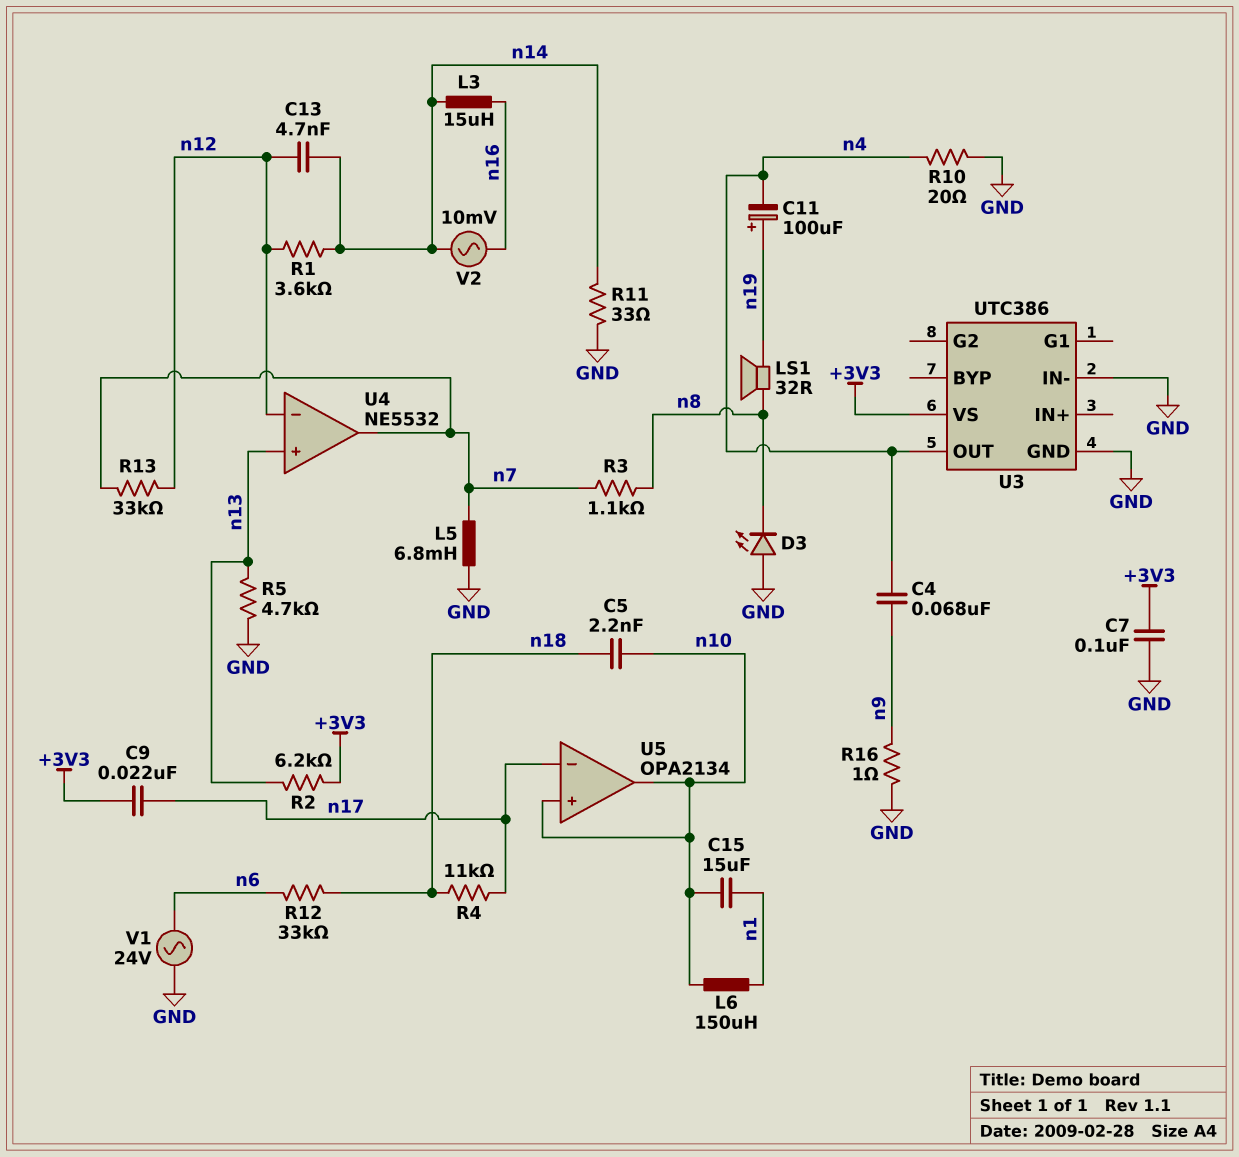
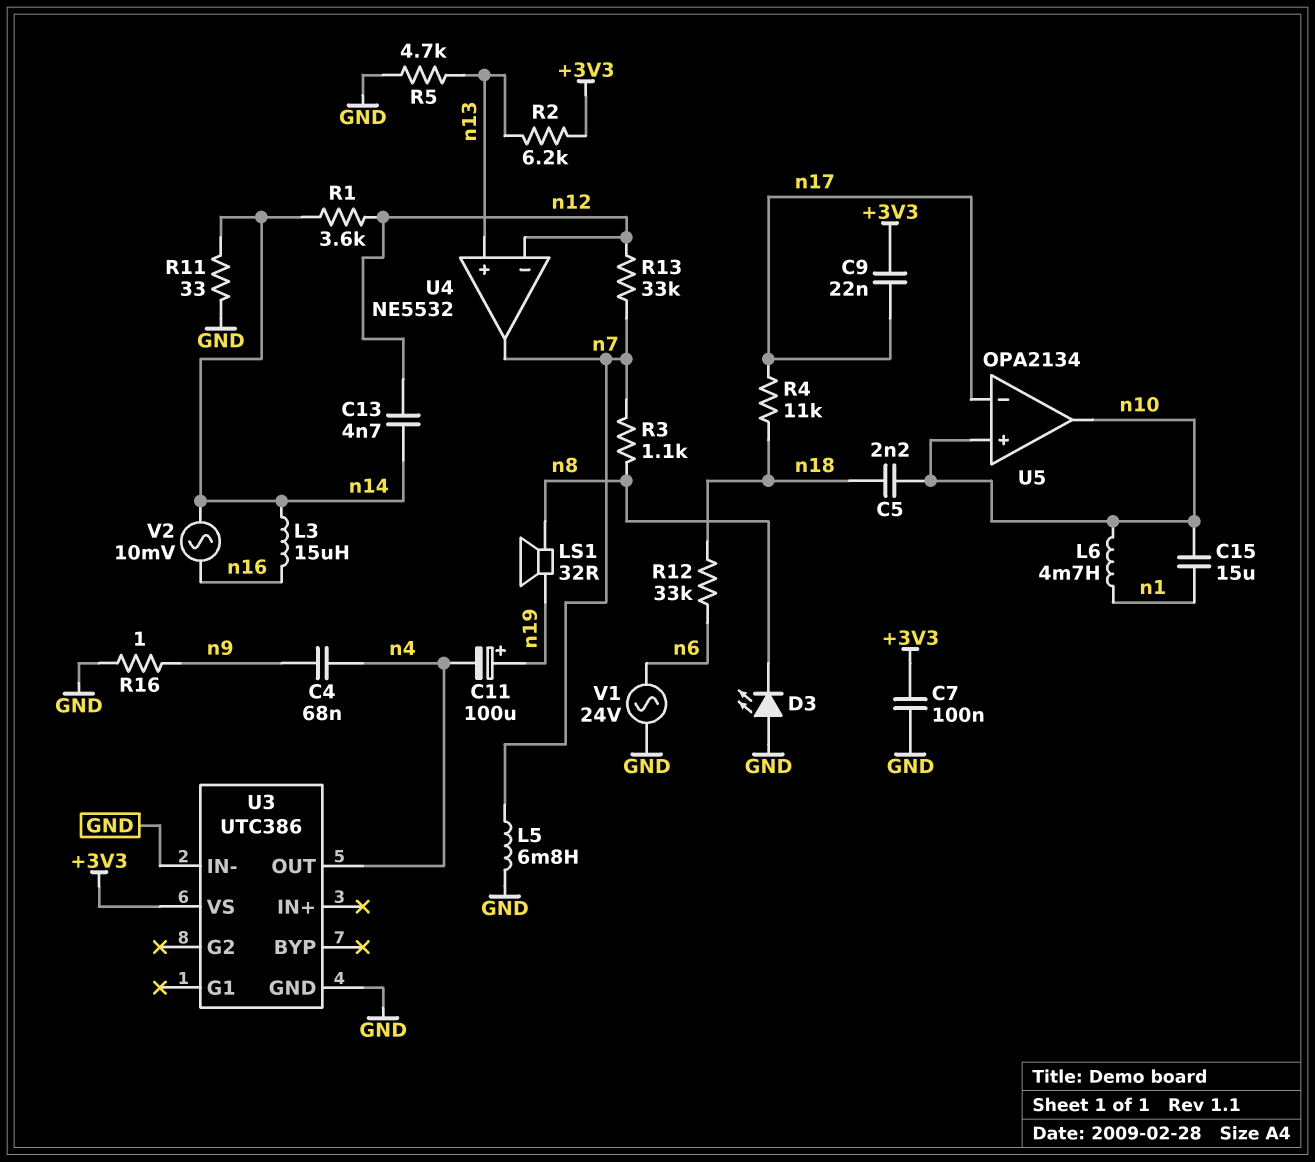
L6: 150uH (n1, n10) -> 4.7mH (n1, n10)
R10: 20 (GND, n4) -> none

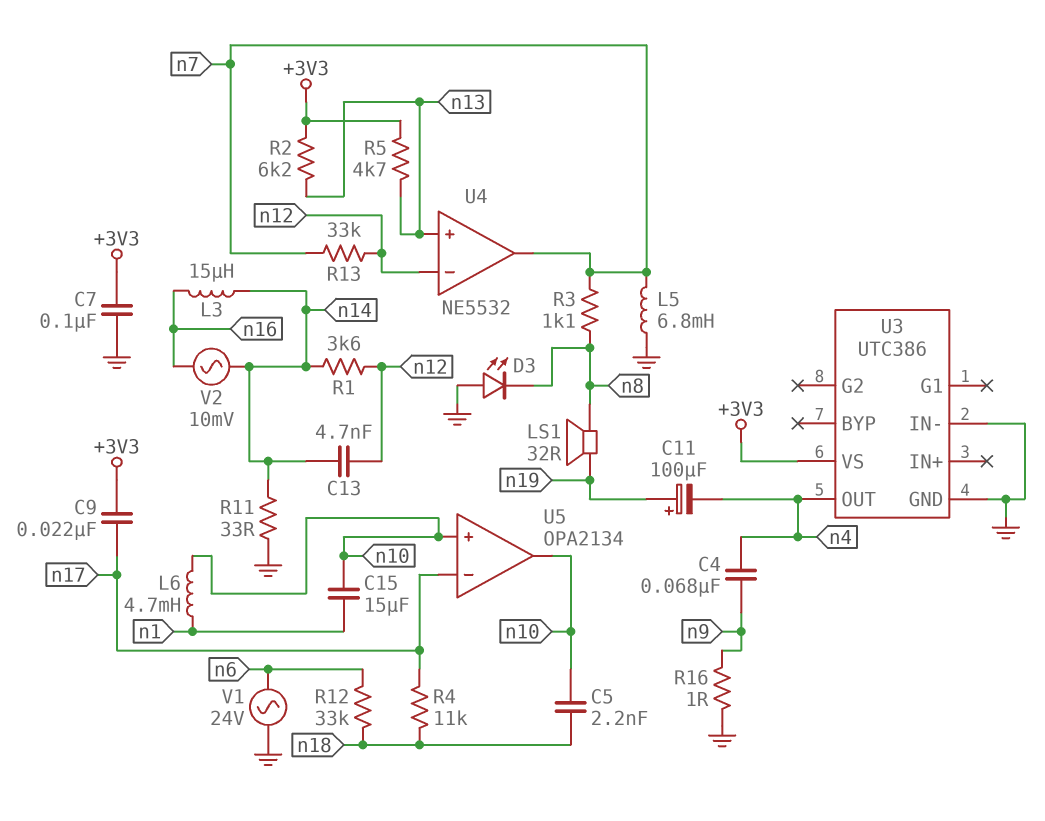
R5: 4.7k (GND, n13) -> 4.7k (+3V3, n13)

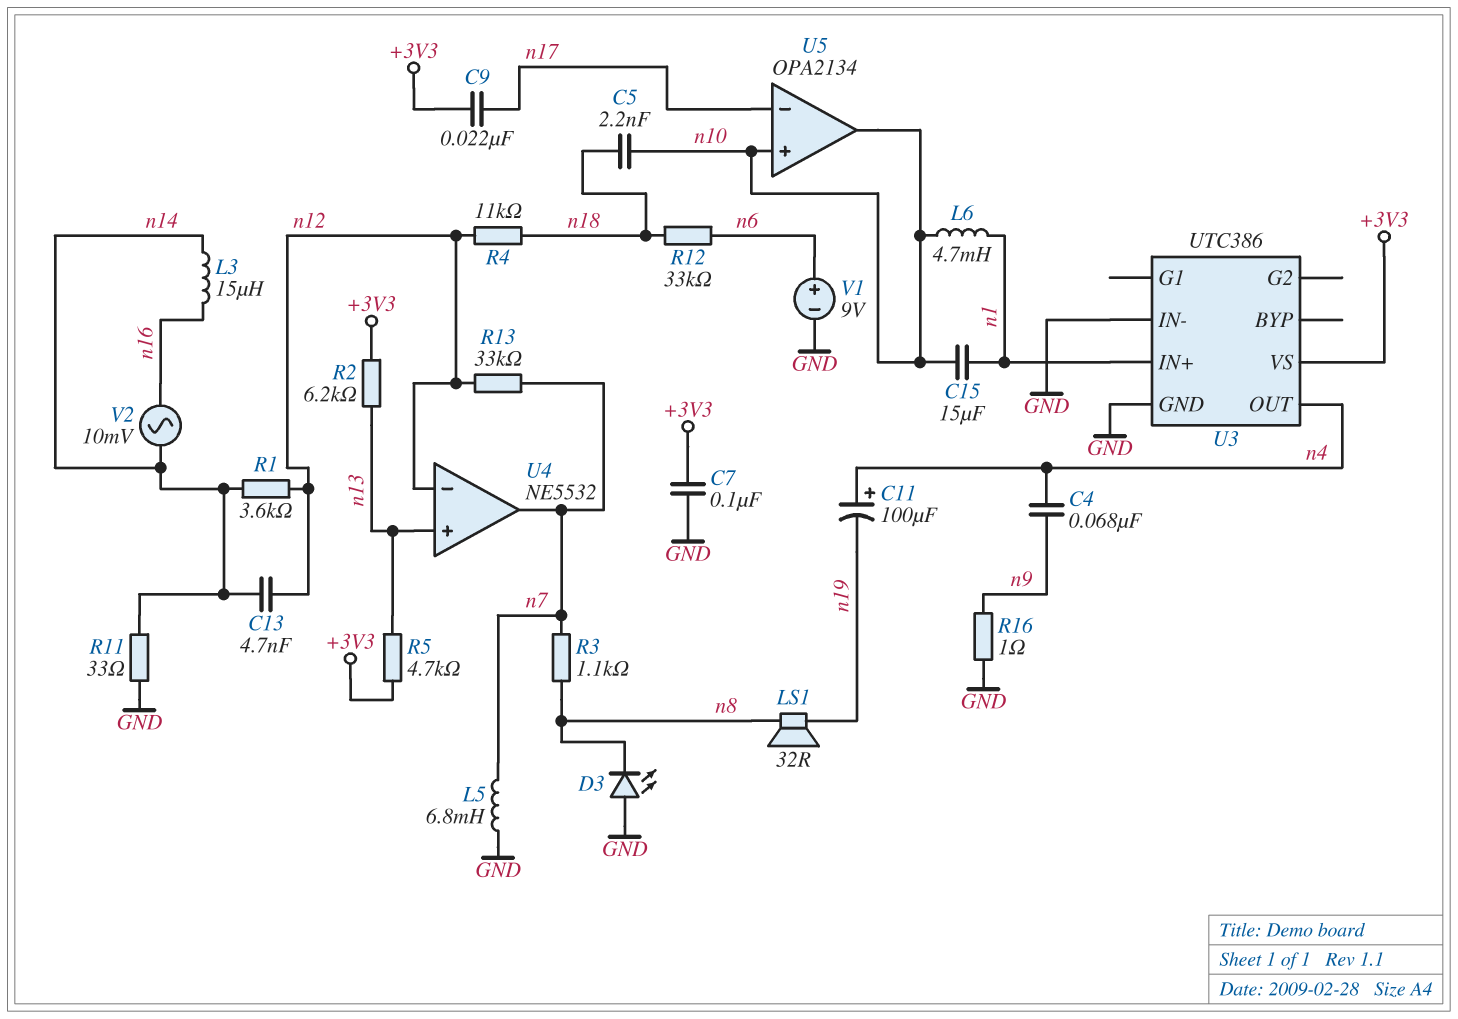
C11: 100uF (plus n19, minus n4) -> 100uF (plus n4, minus n19)
R4: 11k (n17, n18) -> 11k (n12, n18)
U3 pin IN+: none -> n1
V1: AC 24V (GND, n6) -> 9V (plus n6, minus GND)

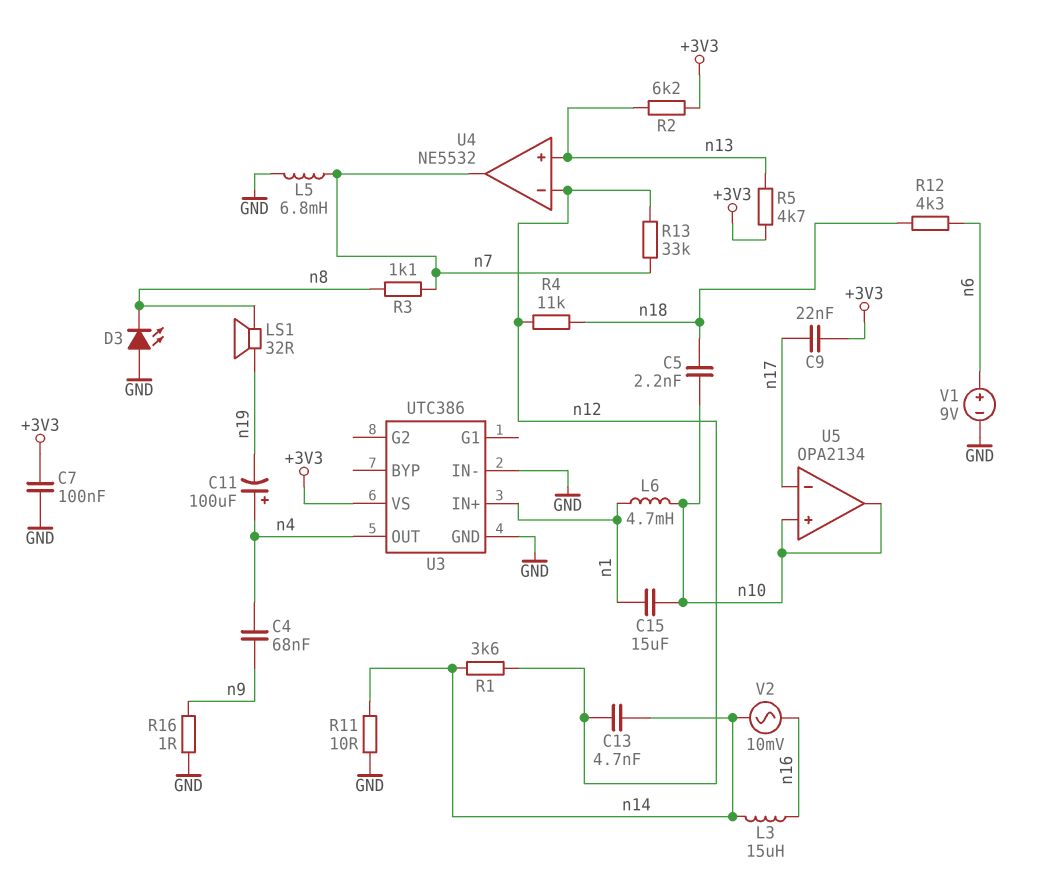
R11: 33 (GND, n14) -> 10 (GND, n14)
R12: 33k (n6, n18) -> 4.3k (n6, n18)

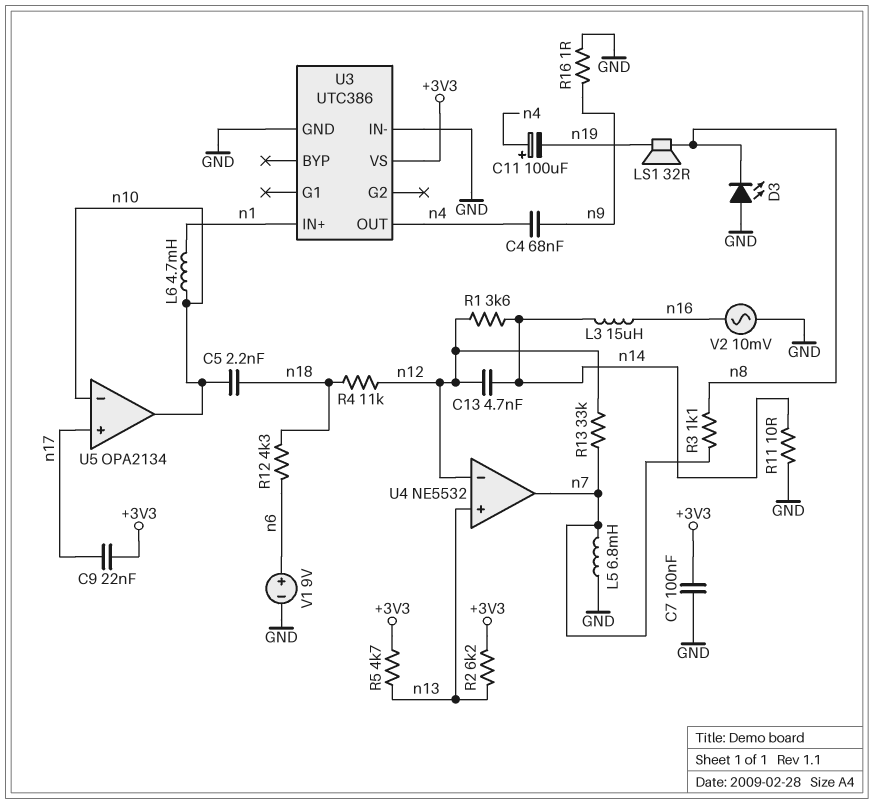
C15: 15uF (n1, n10) -> none
U5 pin in+: n10 -> n17
U5 pin in-: n17 -> n10
V2: AC 10mV (n14, n16) -> AC 10mV (GND, n16)

